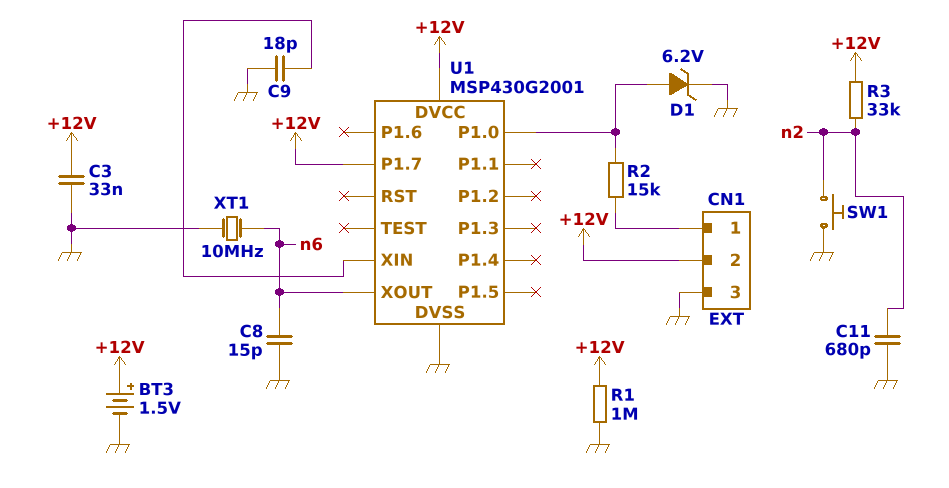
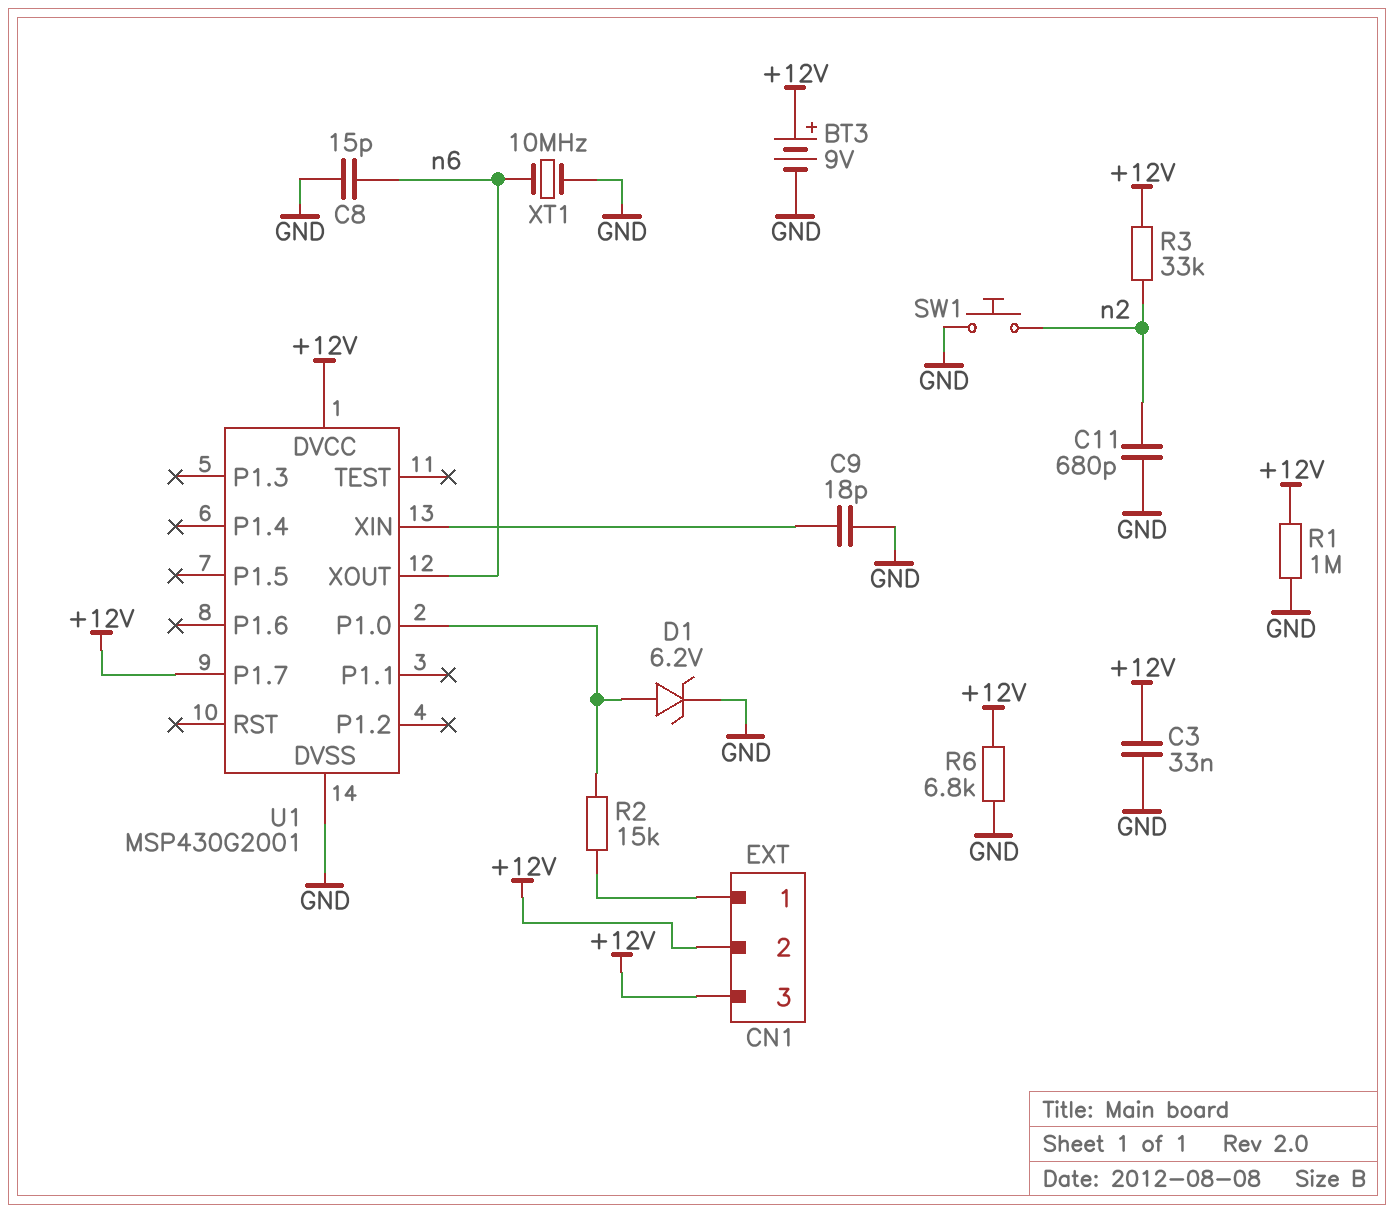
BT3: 1.5V (plus +12V, minus GND) -> 9V (plus +12V, minus GND)
CN1 pin 3: GND -> +12V
R6: none -> 6.8k (+12V, GND)

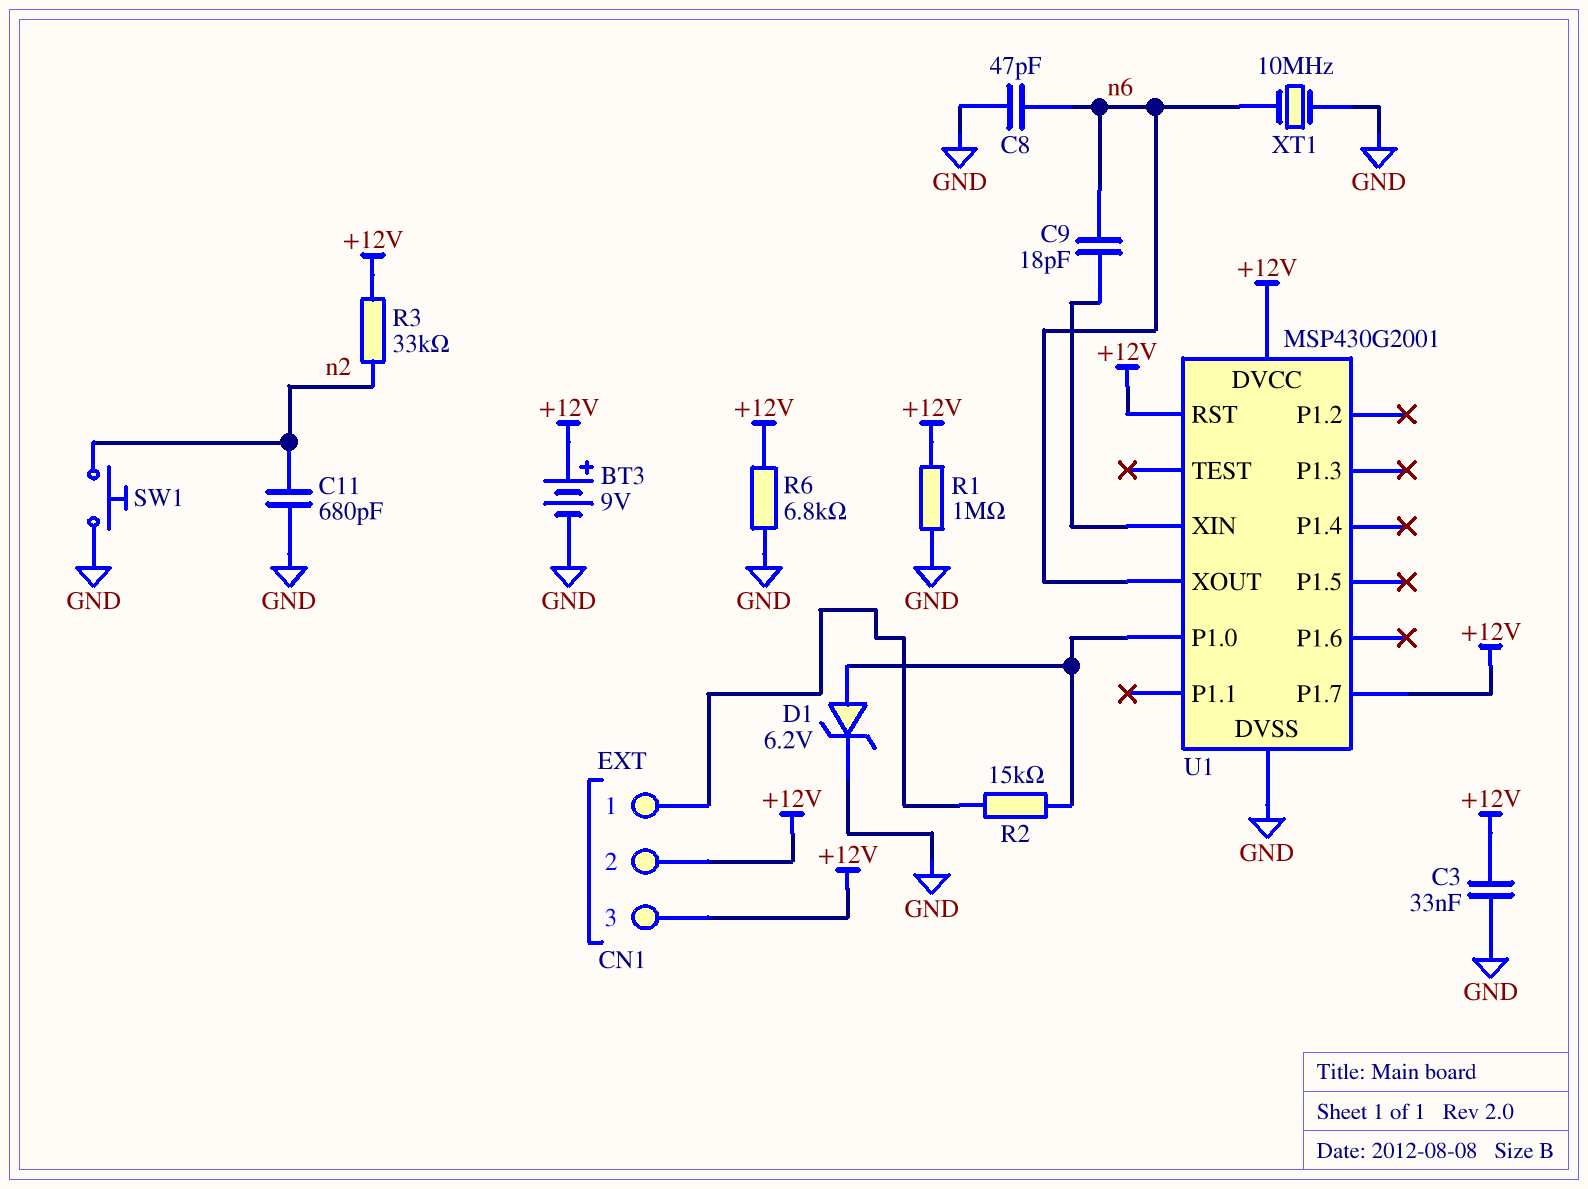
C8: 15pF (GND, n6) -> 47pF (GND, n6)
C9: 18pF (GND, U1/XIN) -> 18pF (U1/XIN, n6)
U1 pin RST: none -> +12V

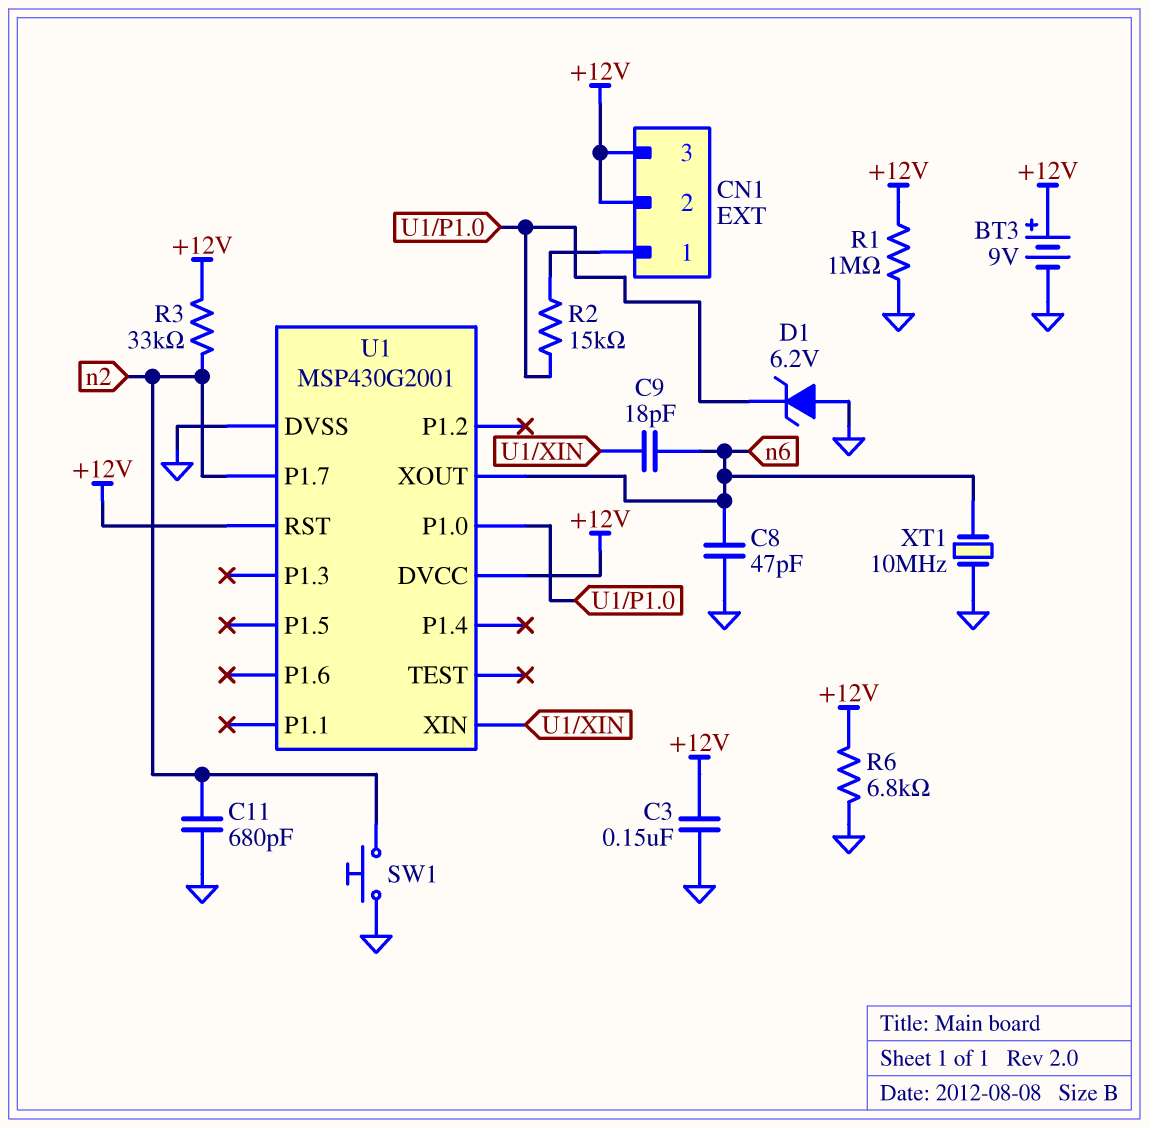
C3: 33nF (+12V, GND) -> 150nF (+12V, GND)
D1: zener 6.2V (A U1/P1.0, K GND) -> zener 6.2V (A GND, K U1/P1.0)
U1 pin P1.7: +12V -> n2

